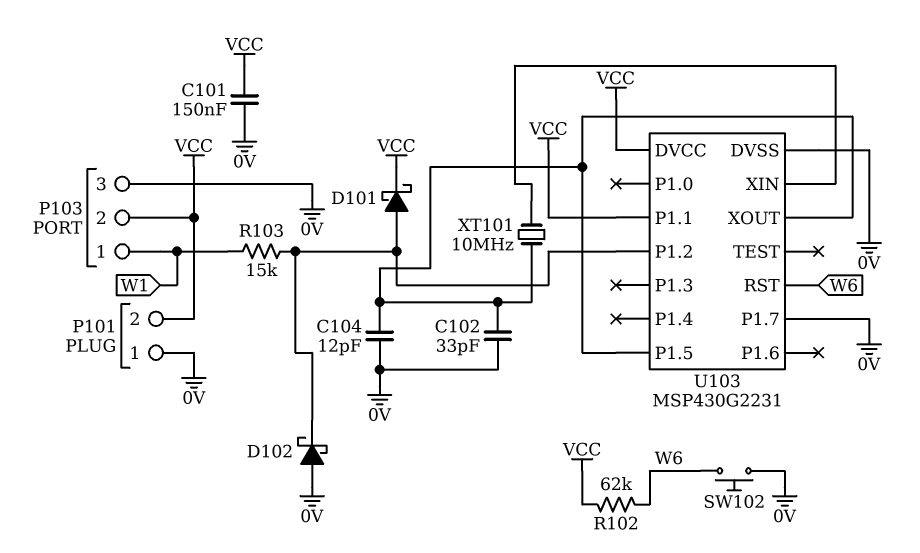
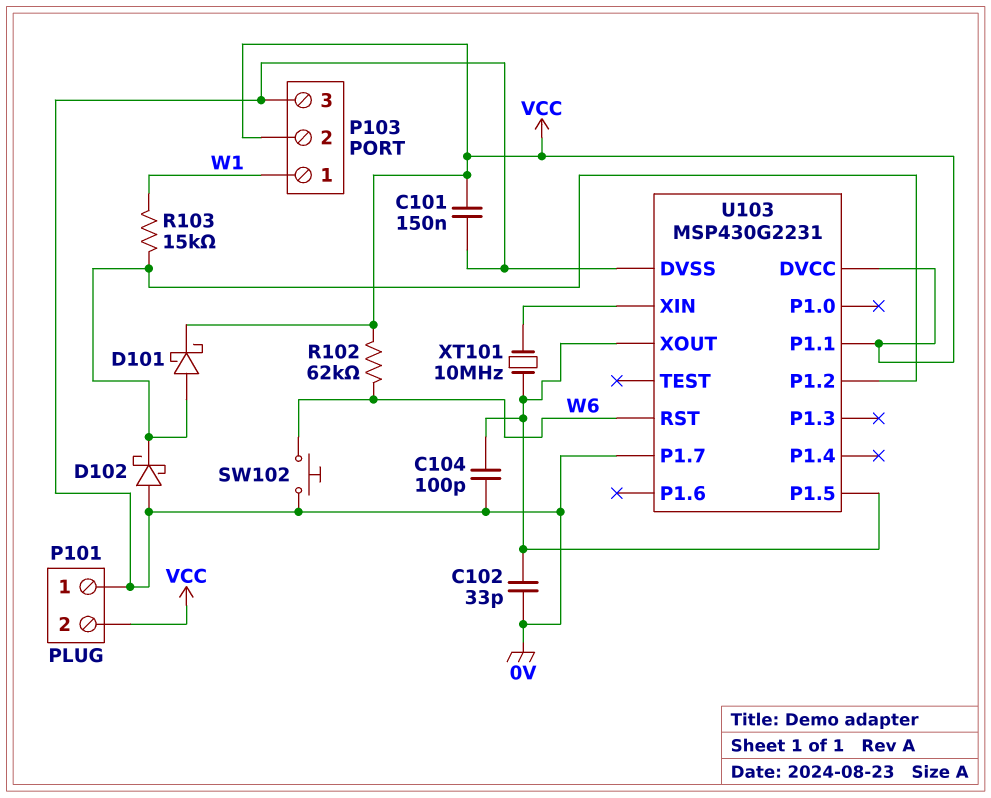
C104: 12pF (0V, U103/P1.5) -> 100pF (0V, U103/P1.5)

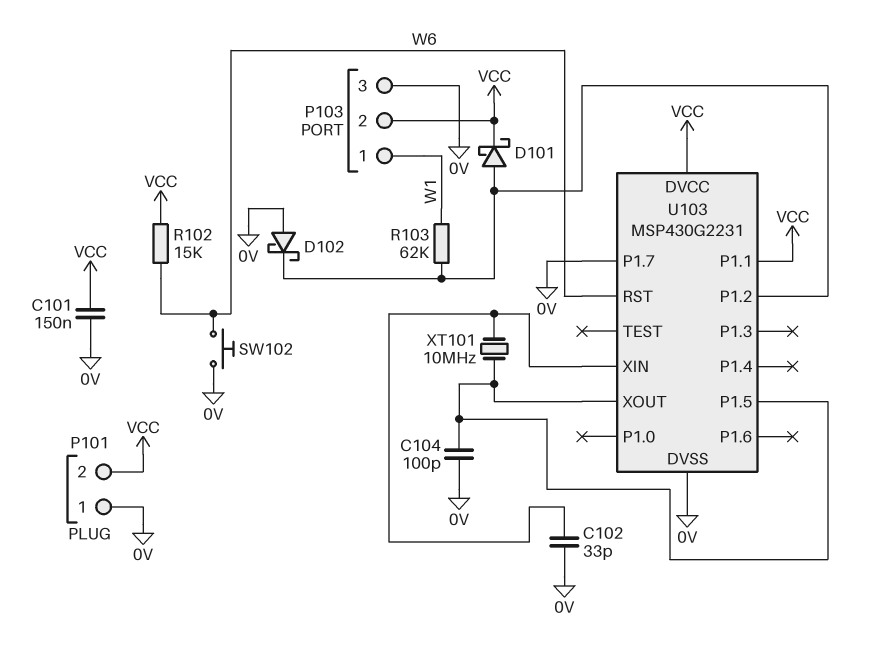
C102: 33pF (0V, U103/P1.5) -> 33pF (0V, U103/XIN)
R102: 62k (VCC, W6) -> 15k (VCC, W6)
R103: 15k (U103/P1.2, W1) -> 62k (U103/P1.2, W1)

